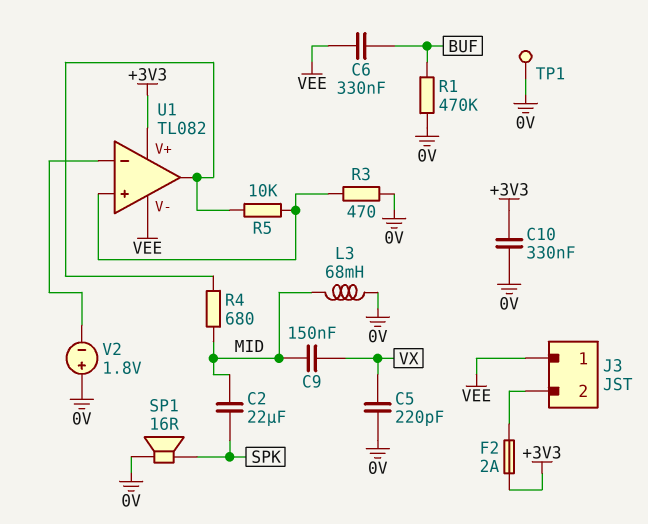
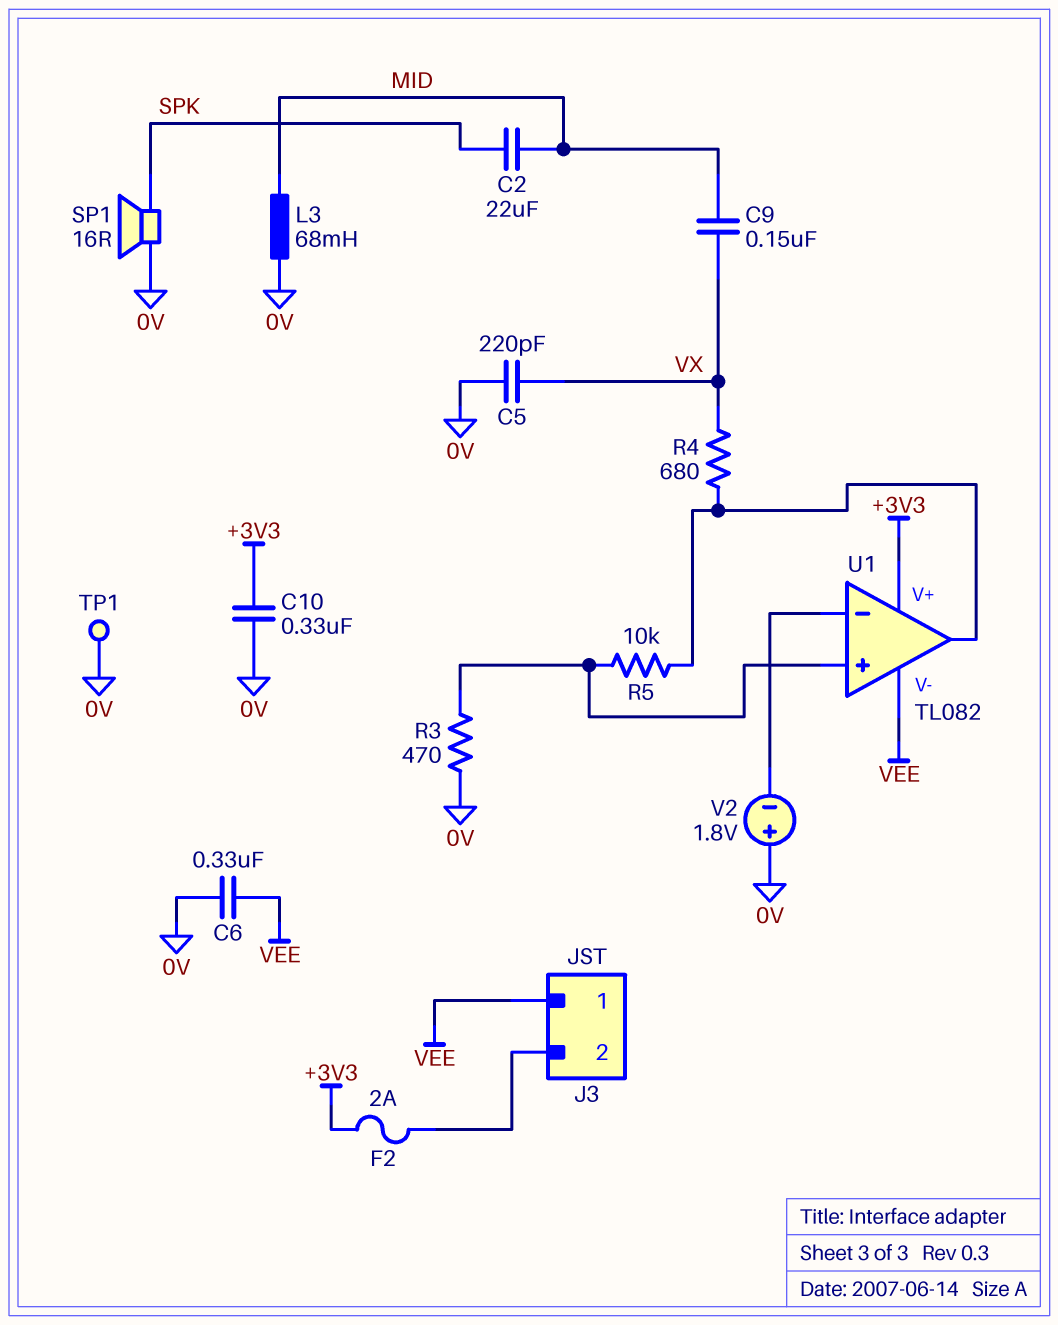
C6: 330nF (BUF, VEE) -> 330nF (0V, VEE)
R1: 470k (0V, BUF) -> none
R4: 680 (MID, U1/out) -> 680 (U1/out, VX)

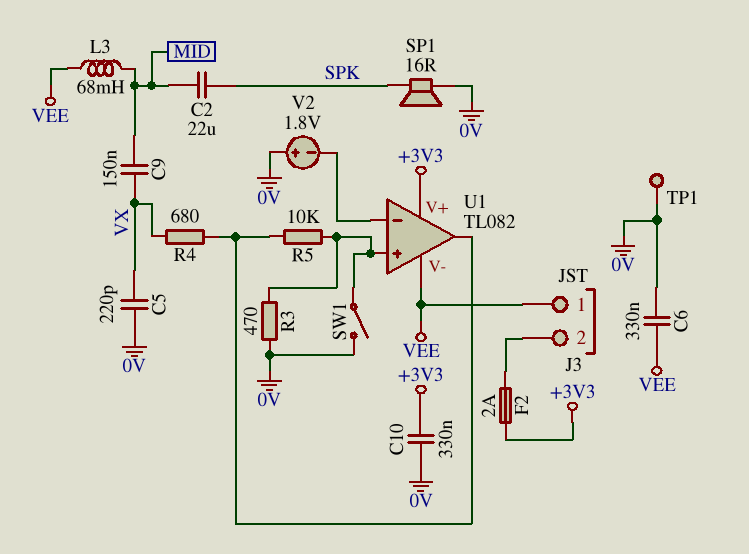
L3: 68mH (0V, MID) -> 68mH (MID, VEE)
SW1: none -> switch (0V, U1/in+)

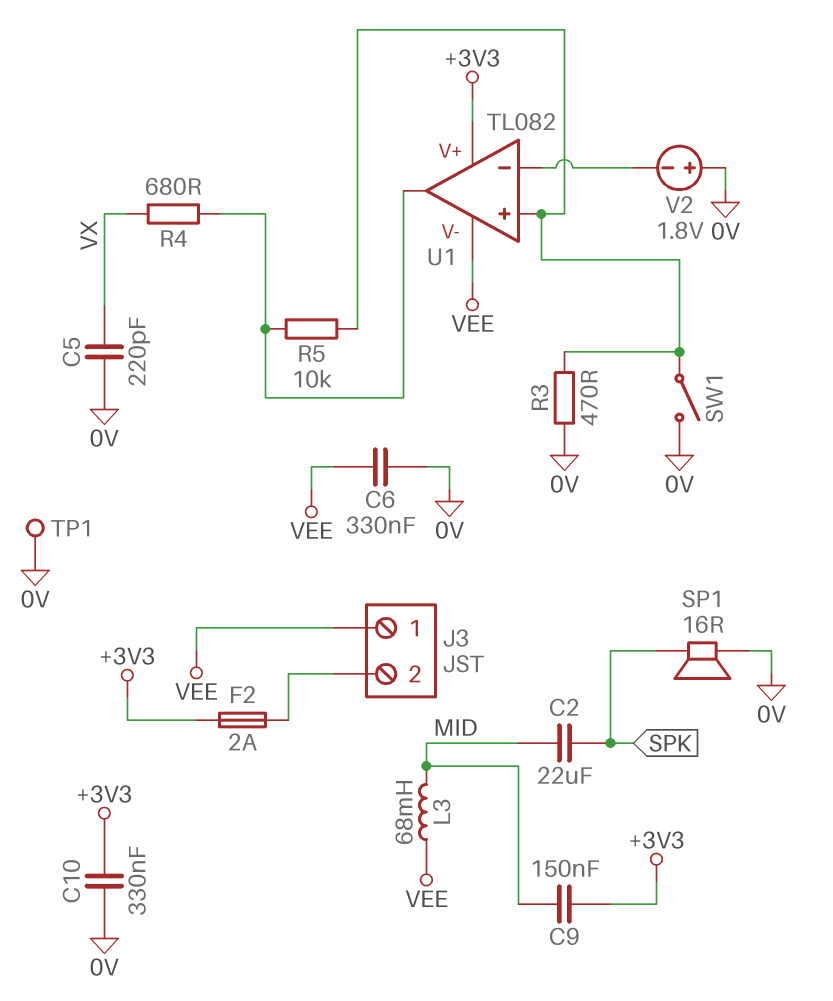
C9: 150nF (MID, VX) -> 150nF (+3V3, MID)

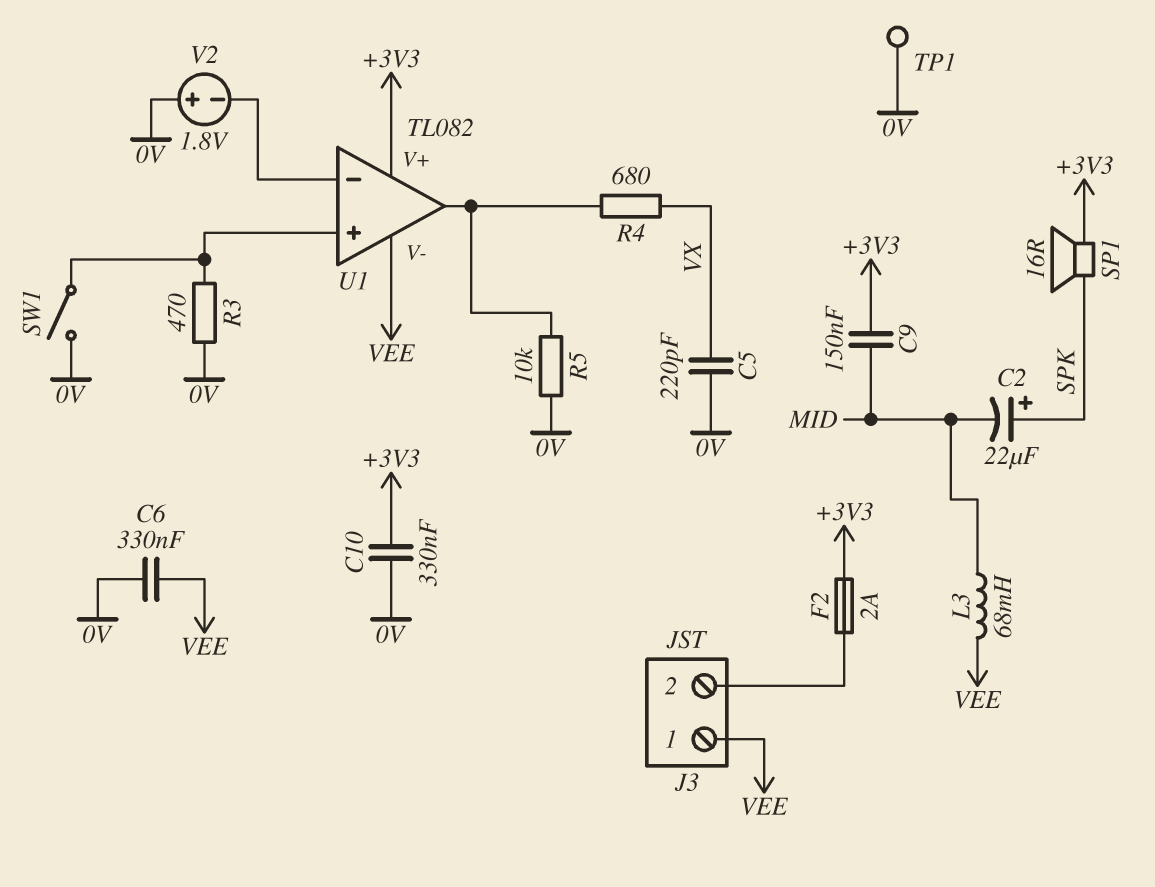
C2: 22uF (MID, SPK) -> 22uF (plus SPK, minus MID)
R5: 10k (U1/in+, U1/out) -> 10k (0V, U1/out)
SP1: speaker 16R (0V, SPK) -> speaker 16R (+3V3, SPK)

